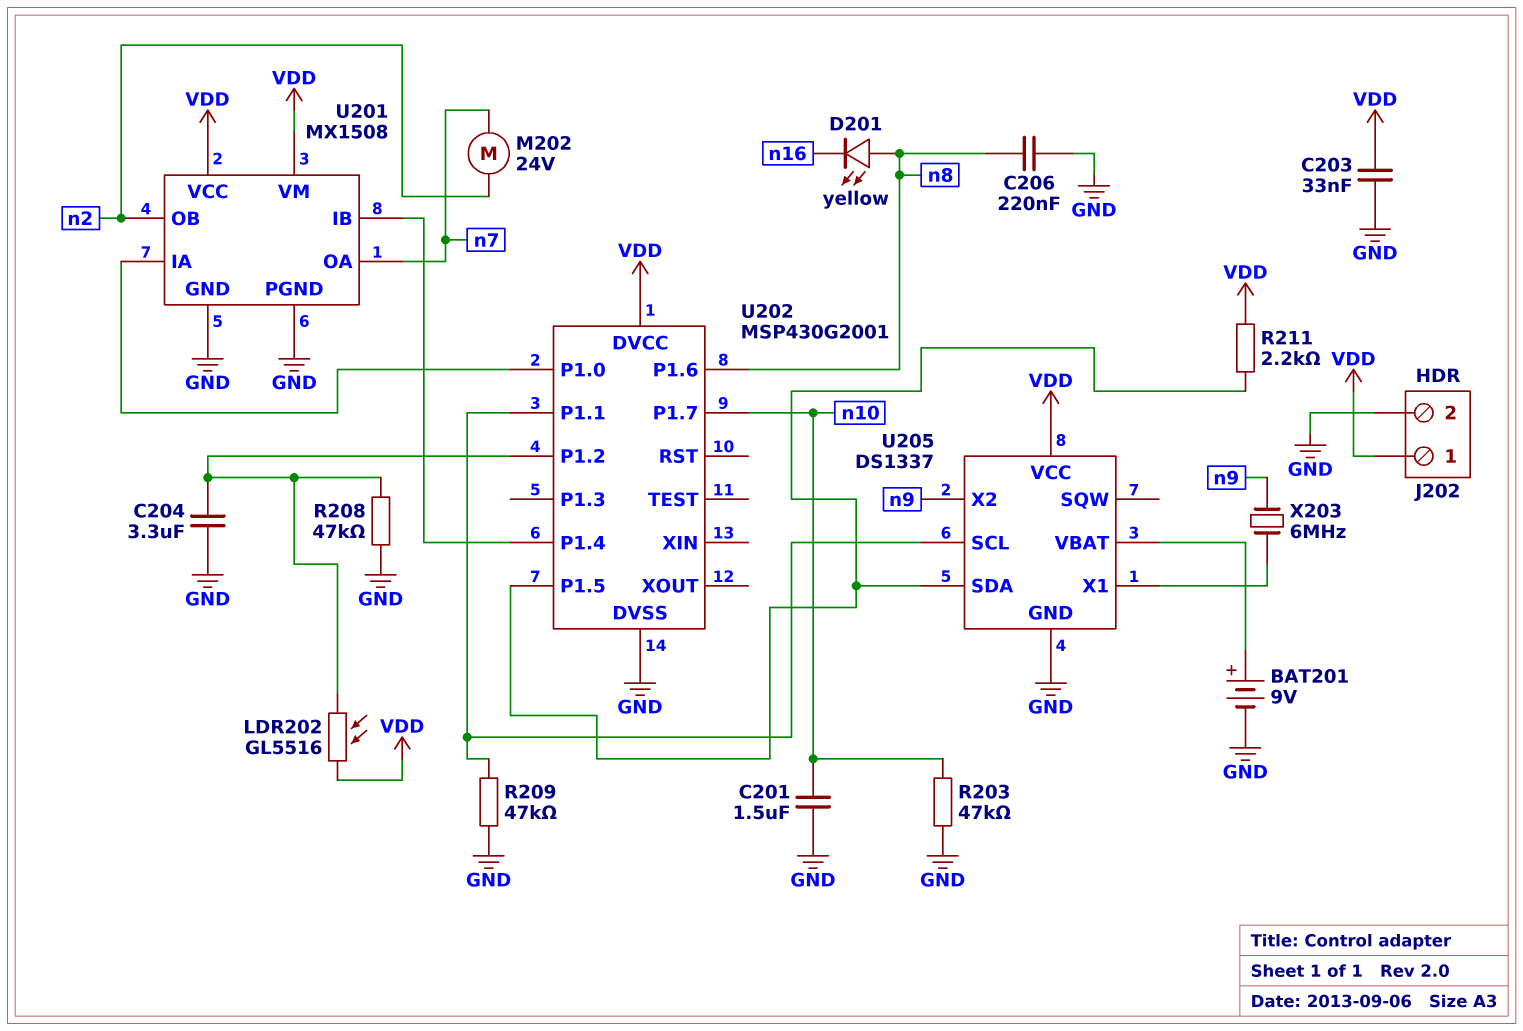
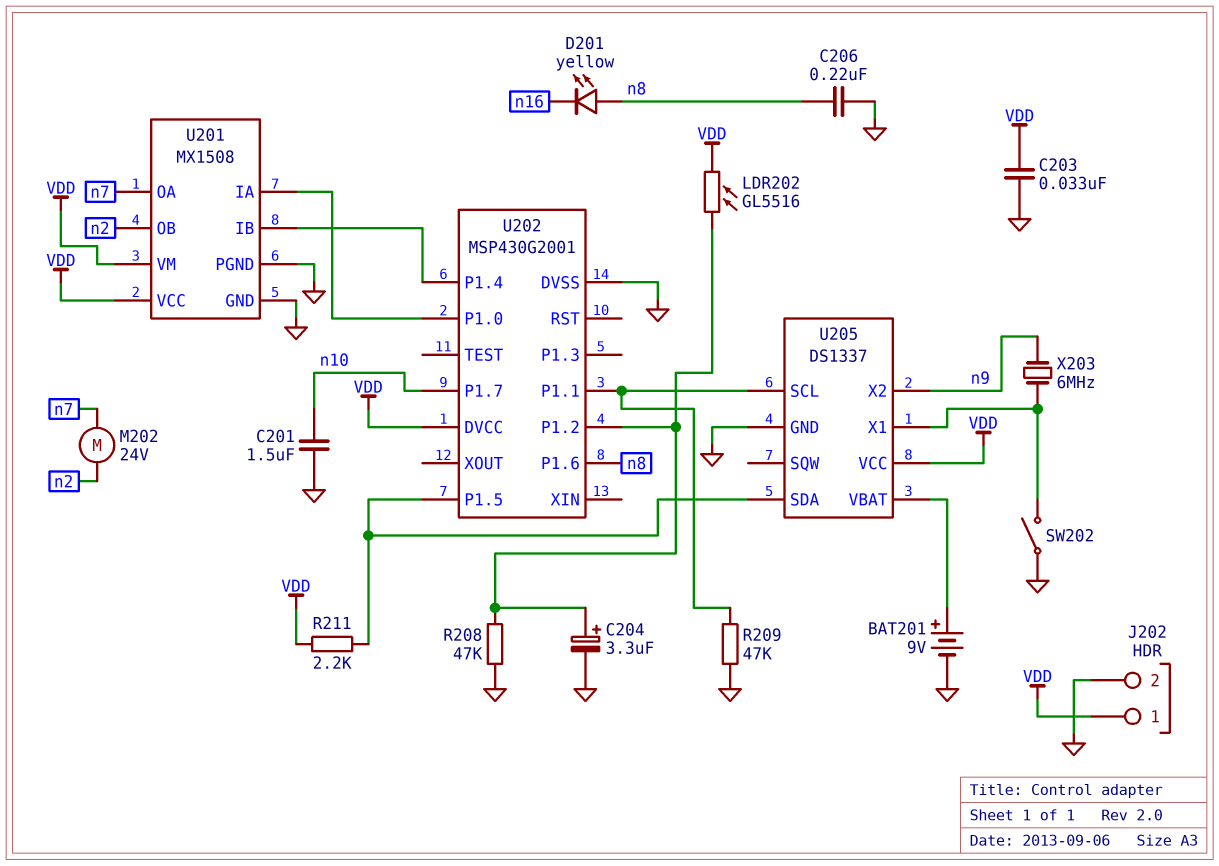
C204: 3.3uF (GND, U202/P1.2) -> 3.3uF (plus U202/P1.2, minus GND)
R203: 47k (GND, n10) -> none
SW202: none -> switch (GND, U205/X1)

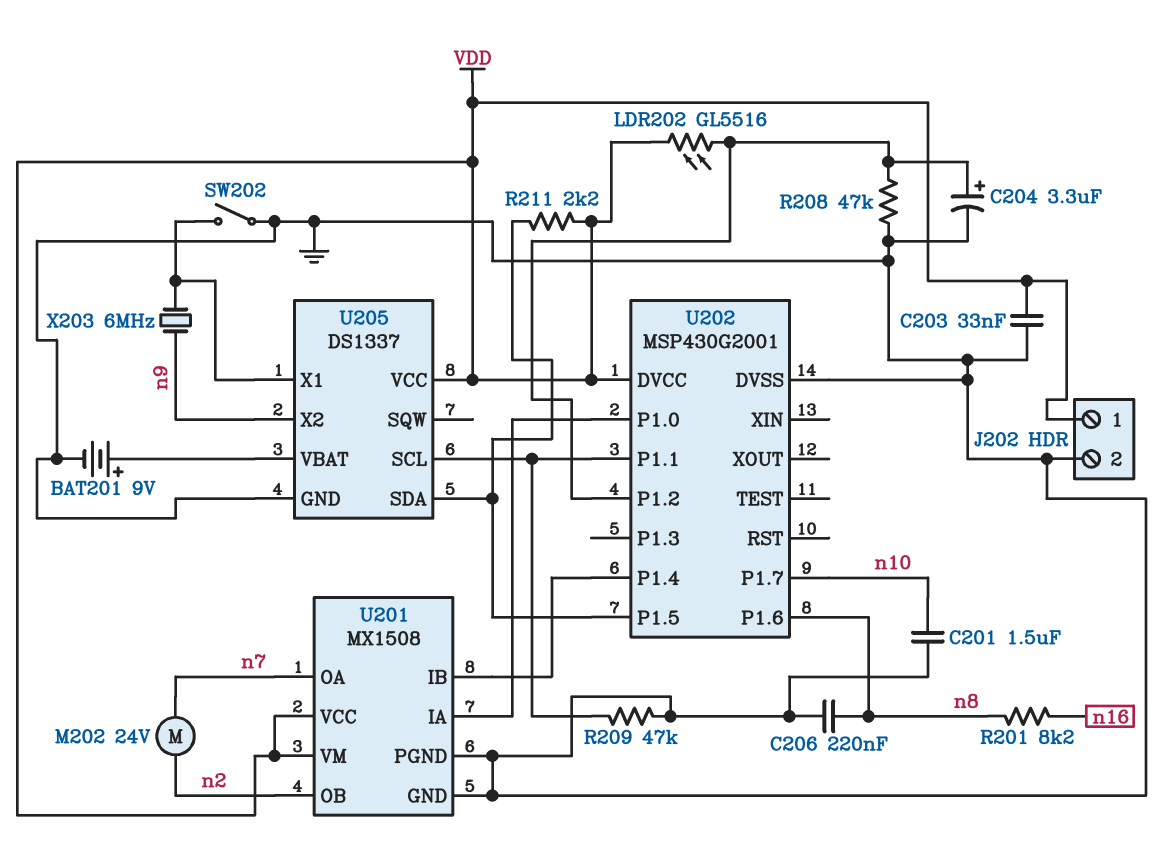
D201: LED yellow (A n8, K n16) -> none
R201: none -> 8.2k (n8, n16)

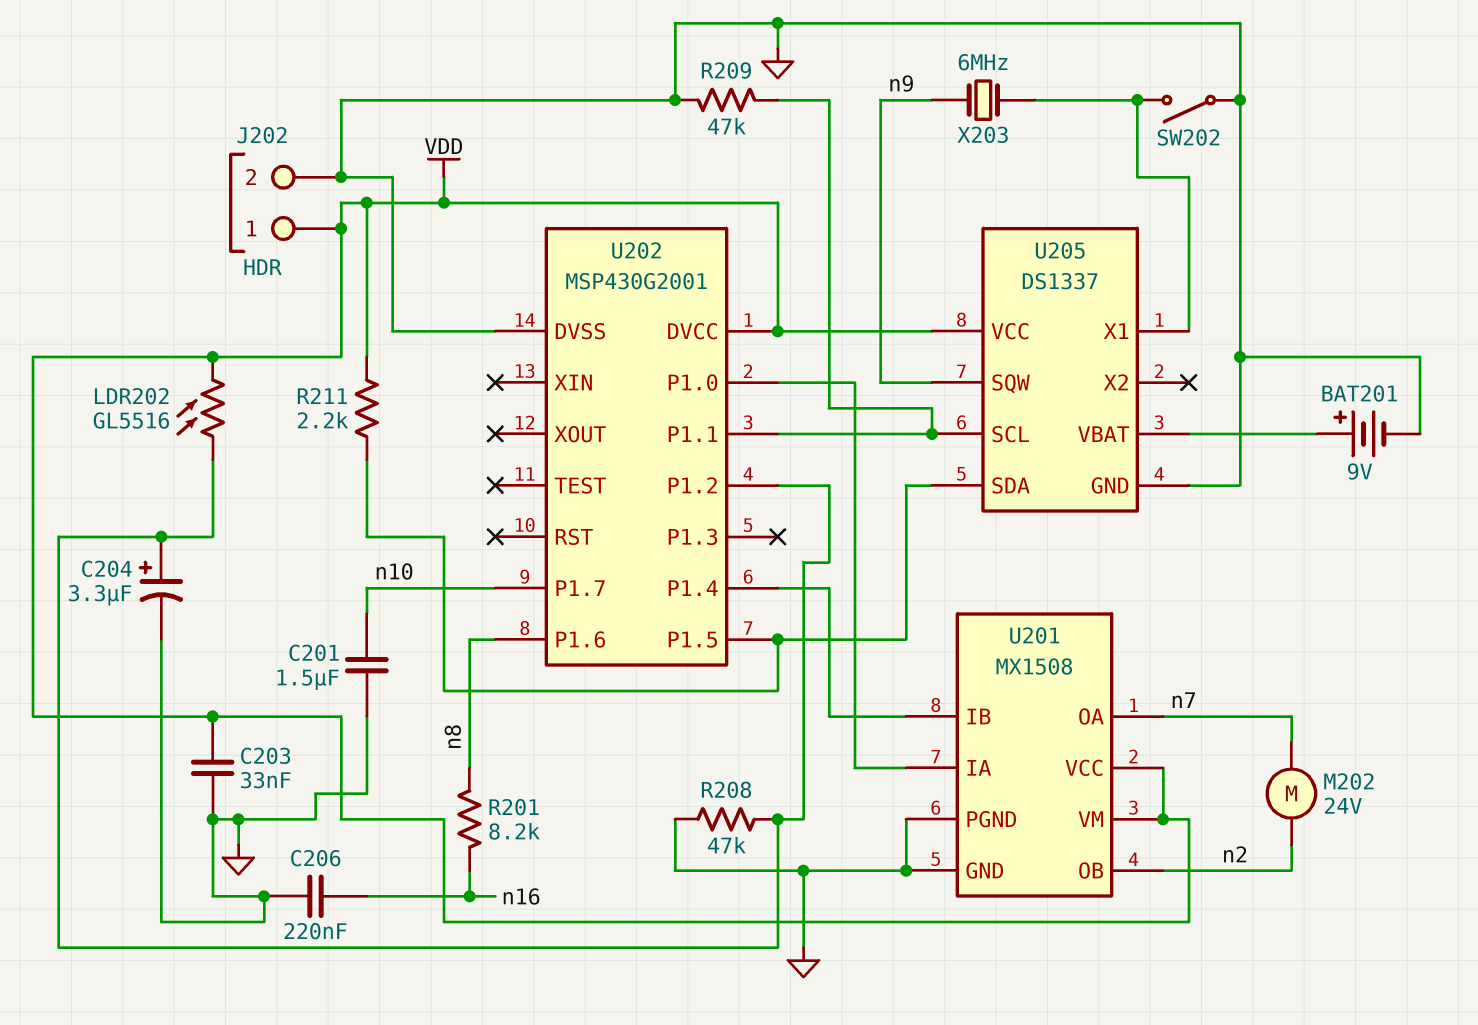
C206: 220nF (GND, n8) -> 220nF (GND, n16)
U205 pin SQW: none -> n9
U205 pin X2: n9 -> none

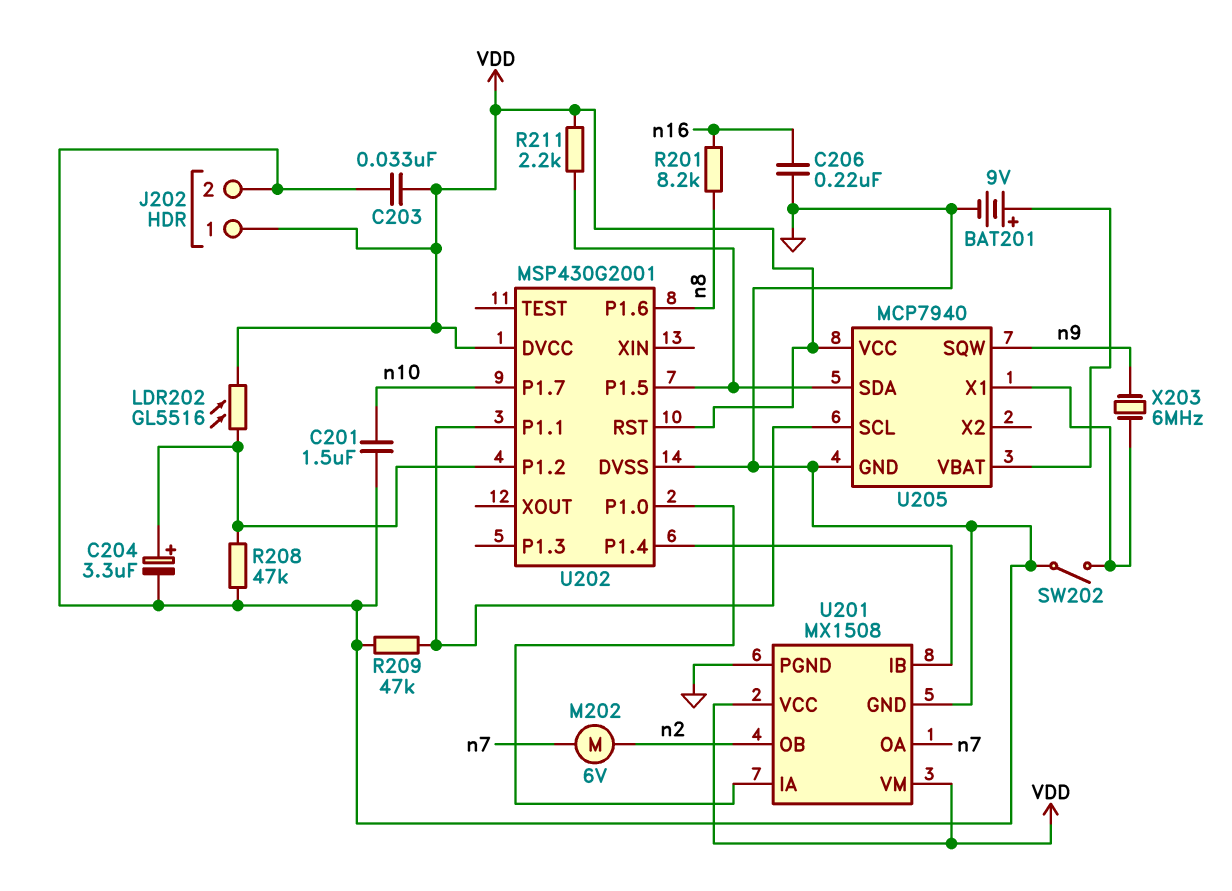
M202: motor 24V (n2, n7) -> motor 6V (n2, n7)
U202 pin RST: none -> VDD
U205: DS1337 -> MCP7940

